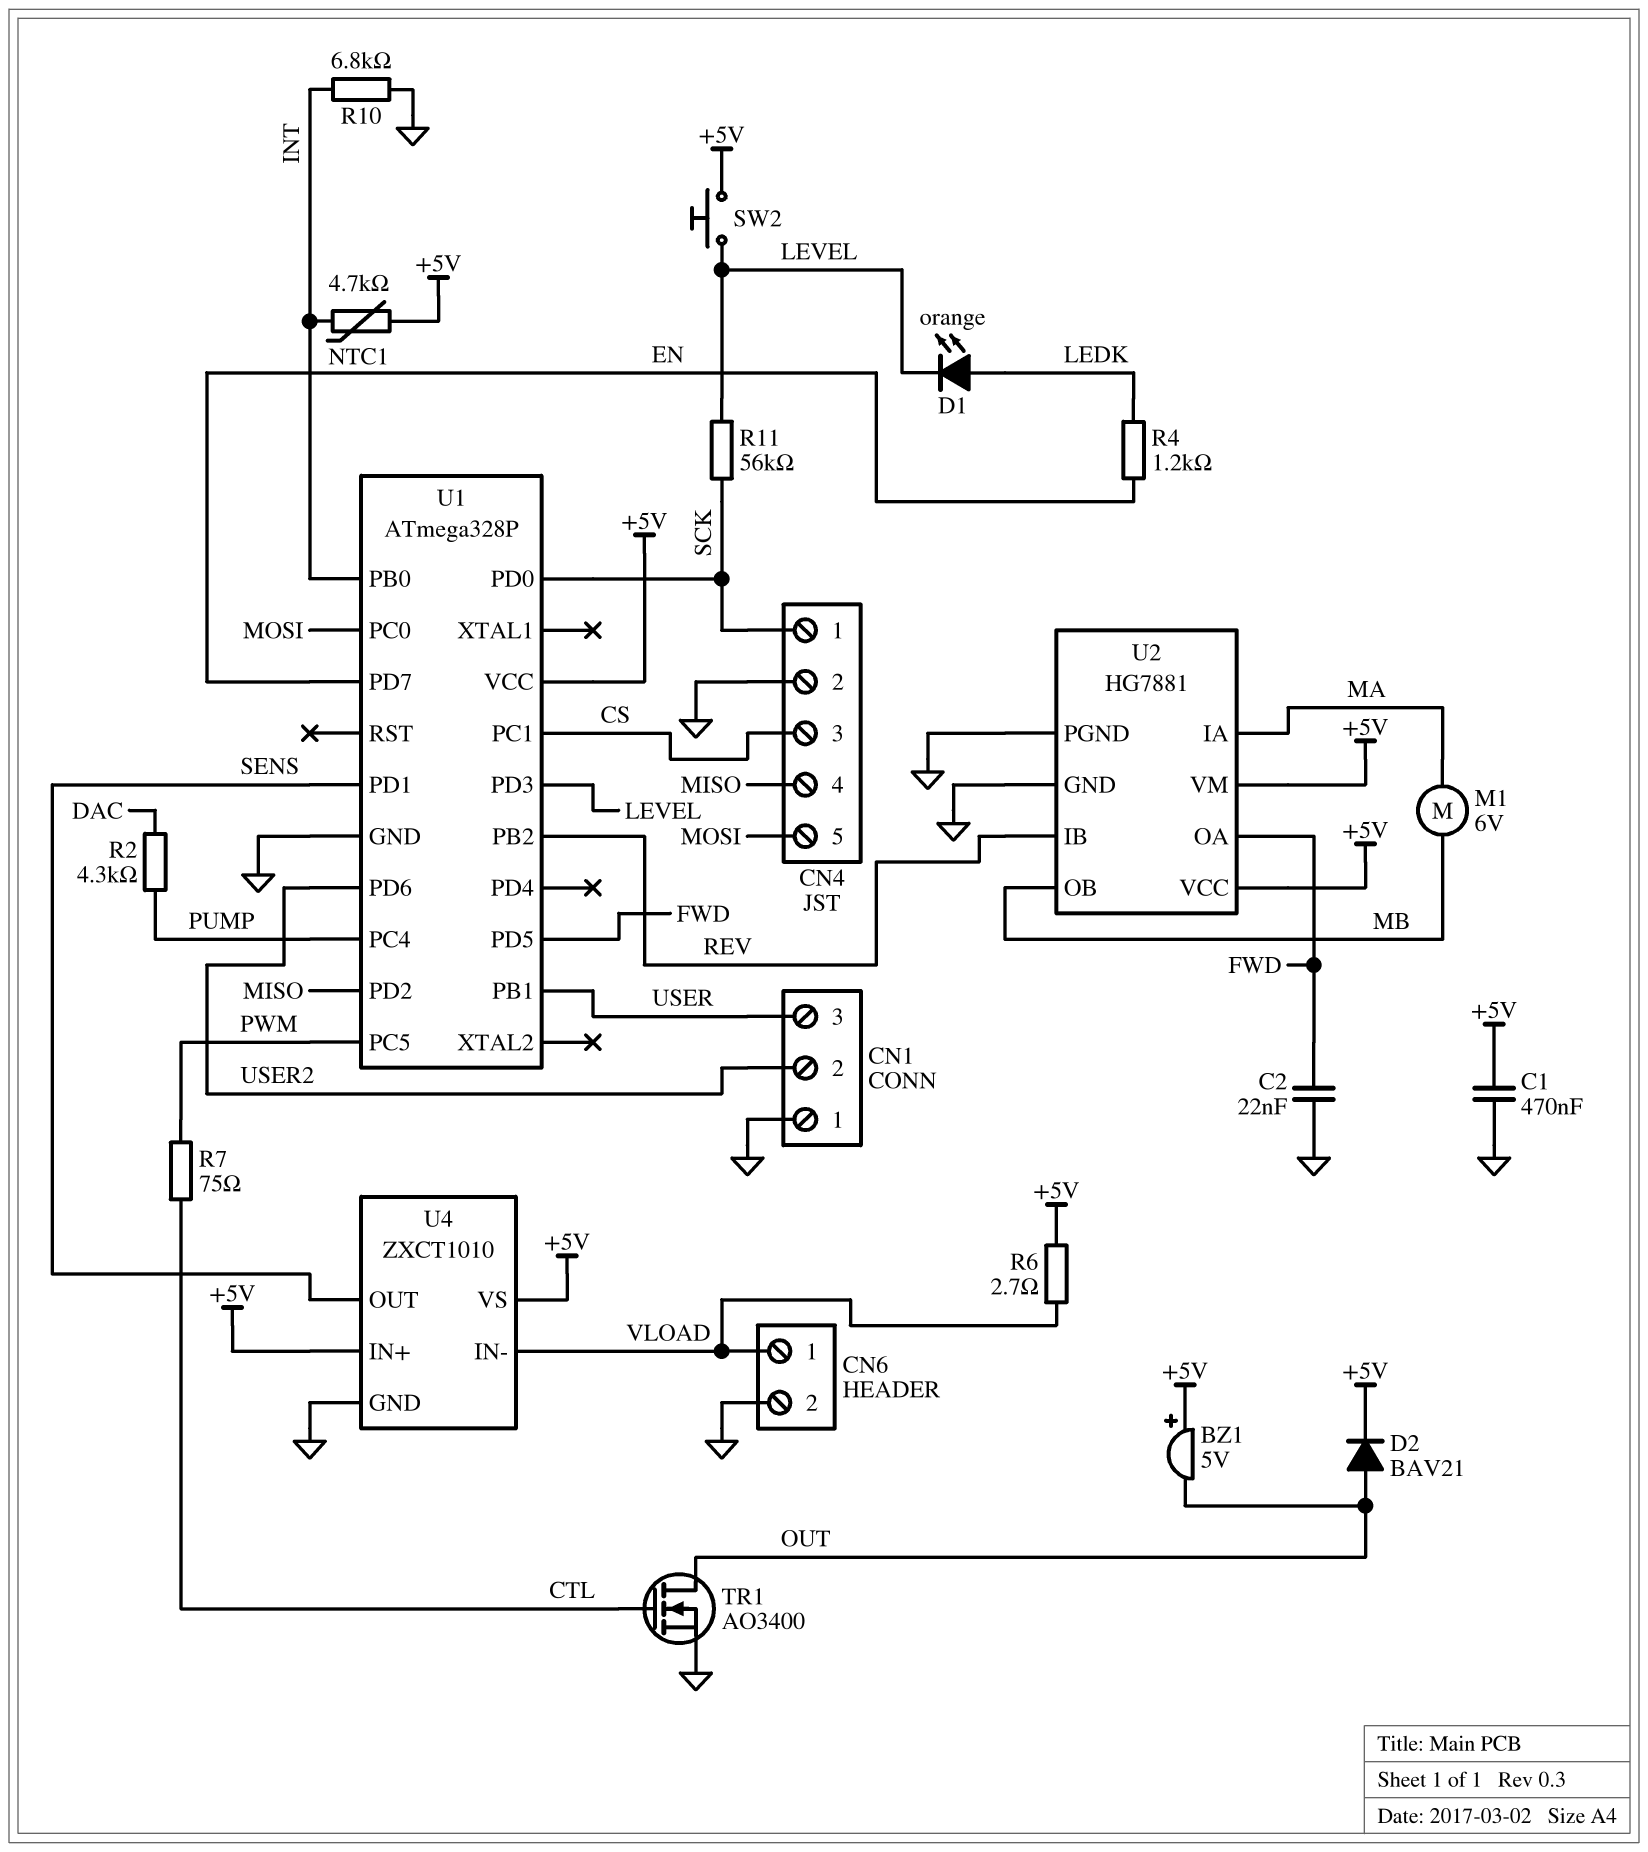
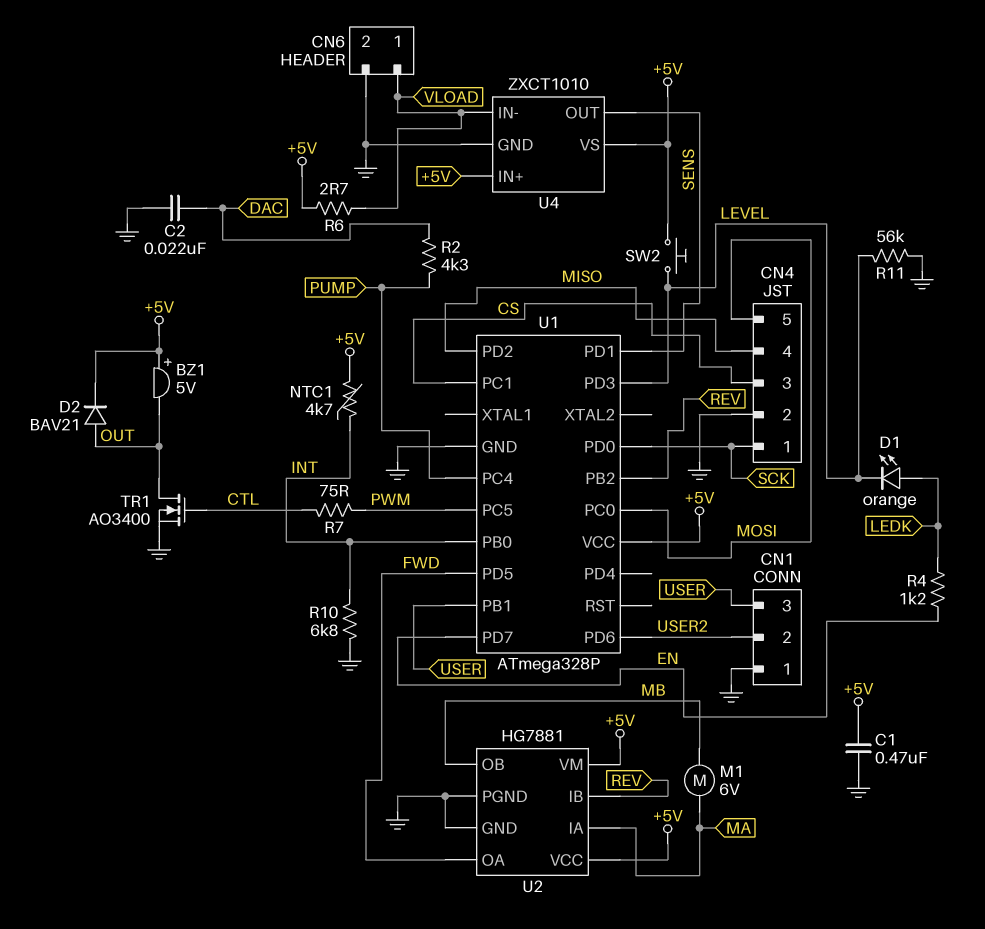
C2: 22nF (FWD, GND) -> 22nF (DAC, GND)
R11: 56k (LEVEL, SCK) -> 56k (GND, LEVEL)

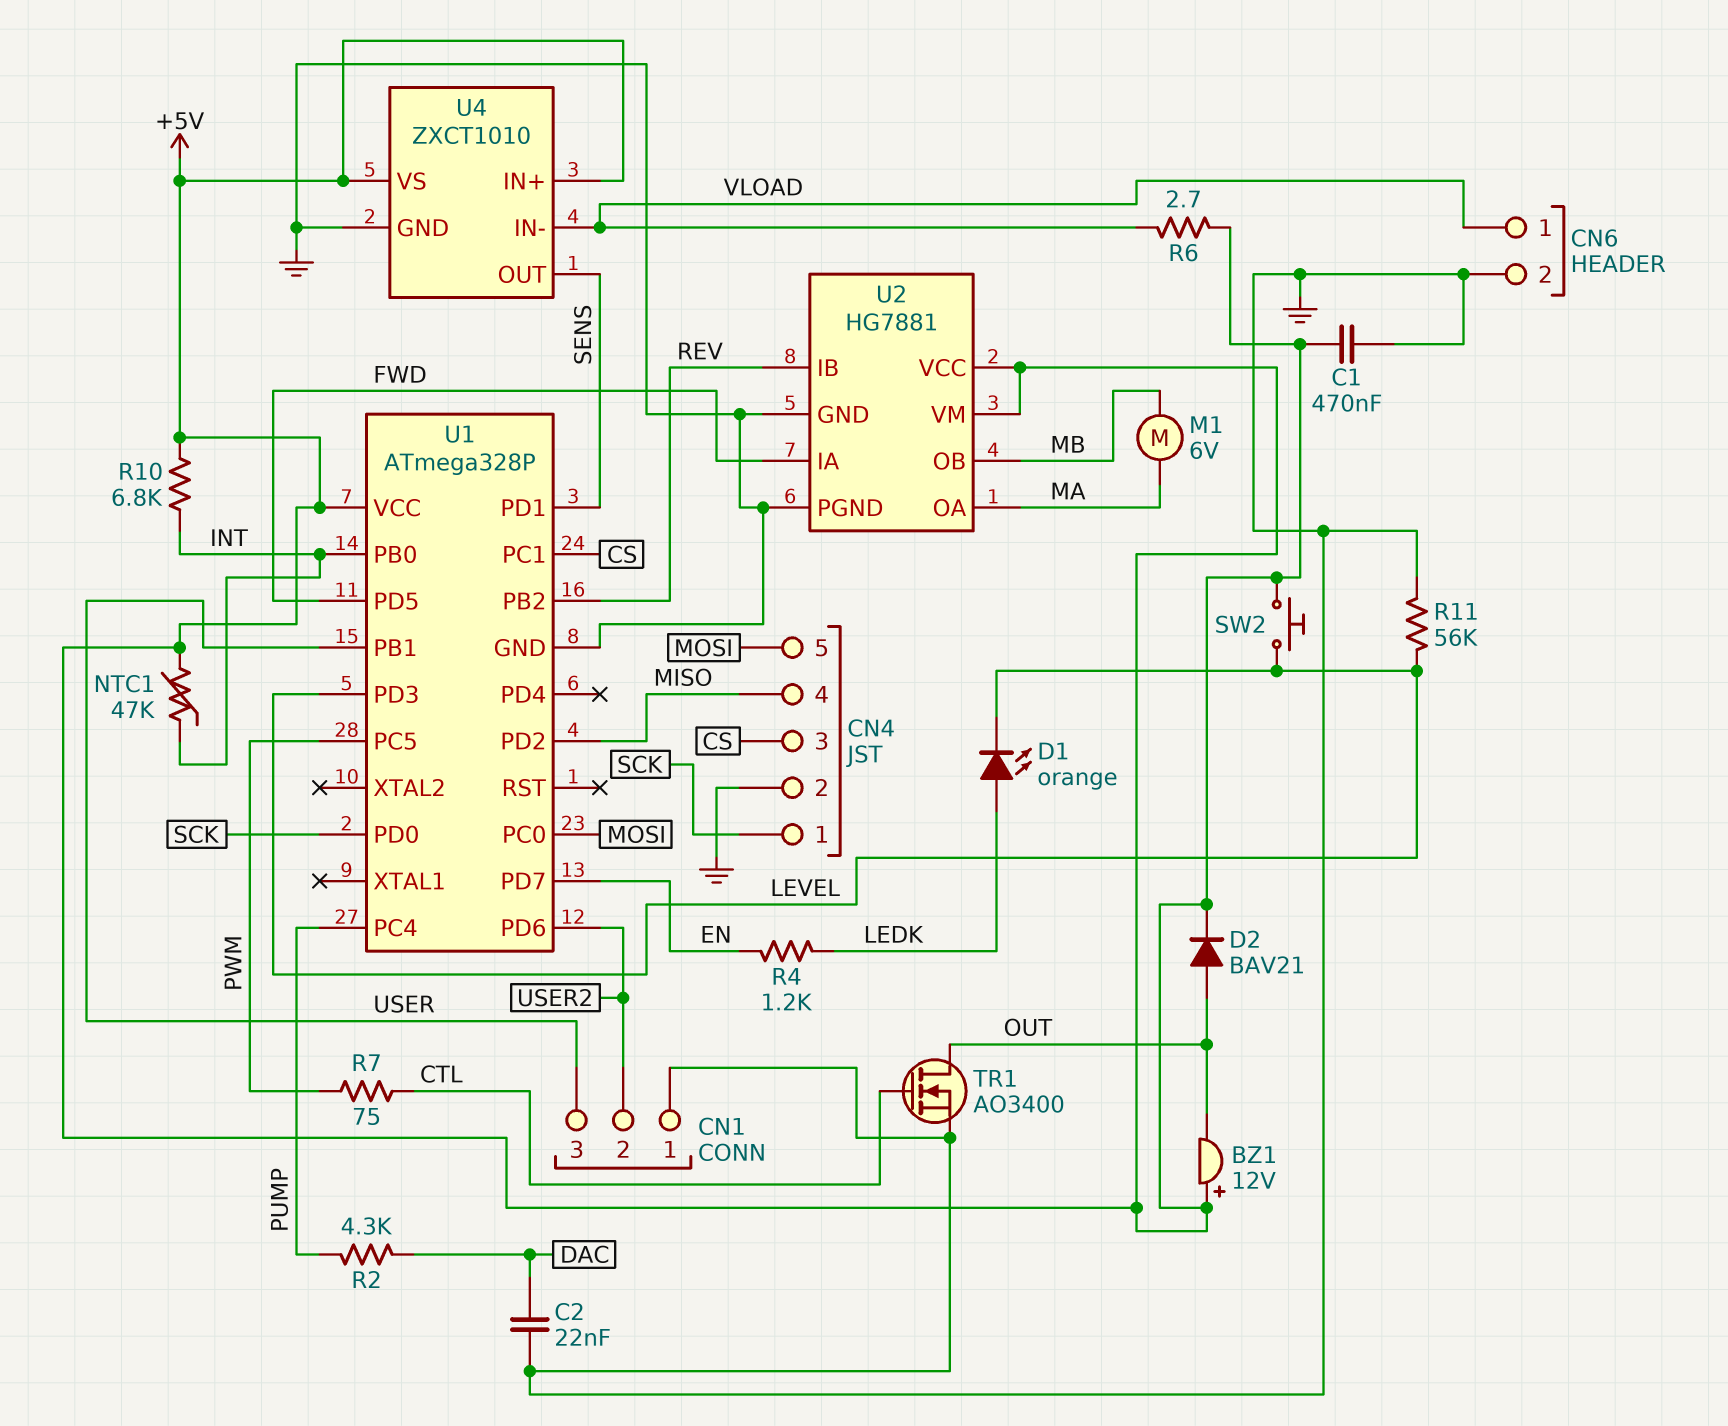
BZ1: buzzer 5V (plus +5V, minus OUT) -> buzzer 12V (plus +5V, minus OUT)
NTC1: 4.7k (+5V, INT) -> 47k (+5V, INT)
R10: 6.8k (GND, INT) -> 6.8k (+5V, INT)
U2 pin IA: MA -> FWD
U2 pin OA: FWD -> MA

